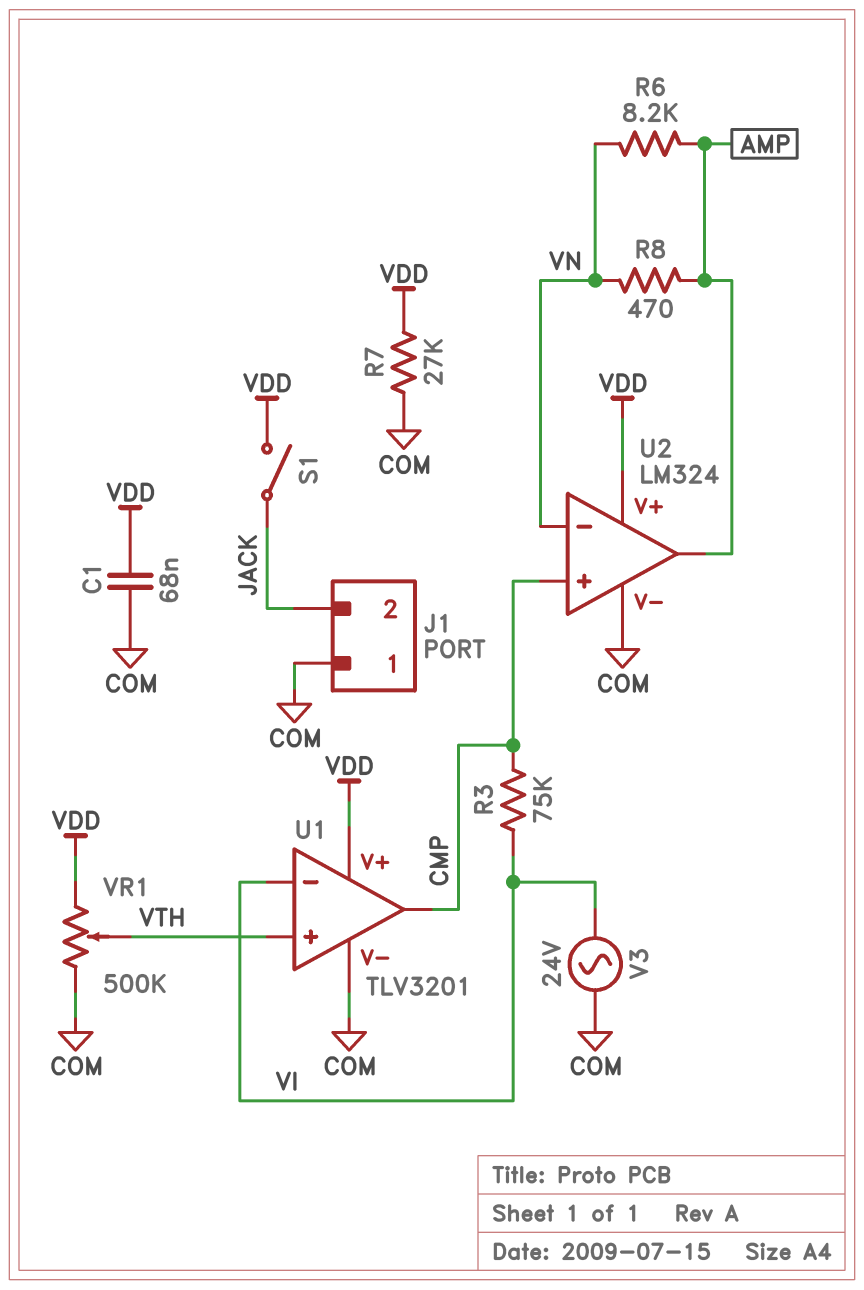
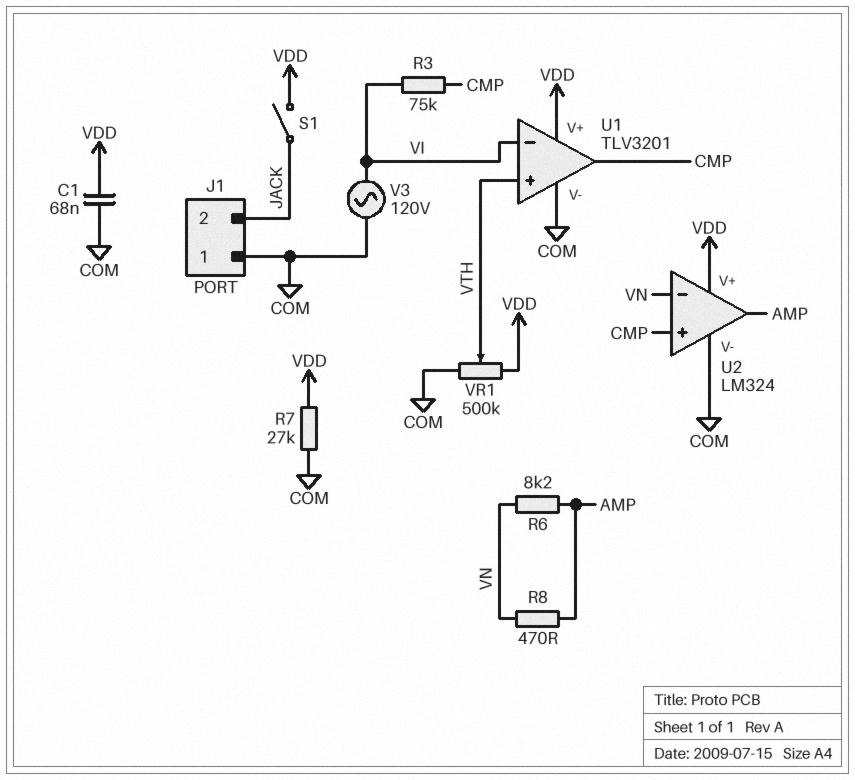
V3: AC 24V (COM, VI) -> AC 120V (COM, VI)

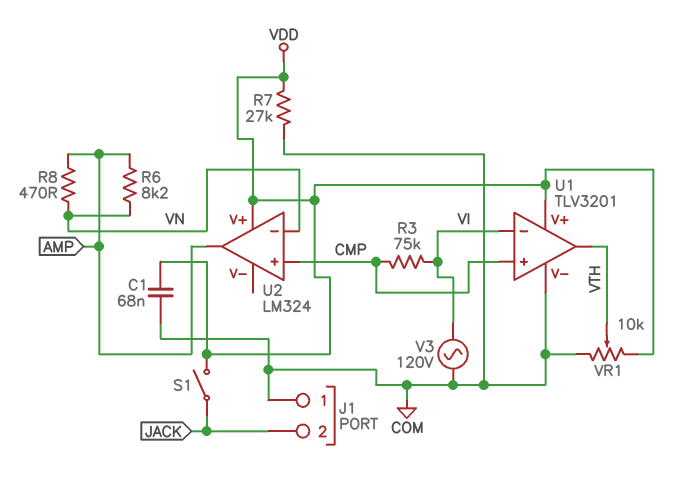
U1 pin in+: VTH -> CMP
U1 pin out: CMP -> VTH
U2 pin V-: COM -> none
VR1: 500k (COM, VDD, wiper VTH) -> 10k (COM, VDD, wiper VTH)

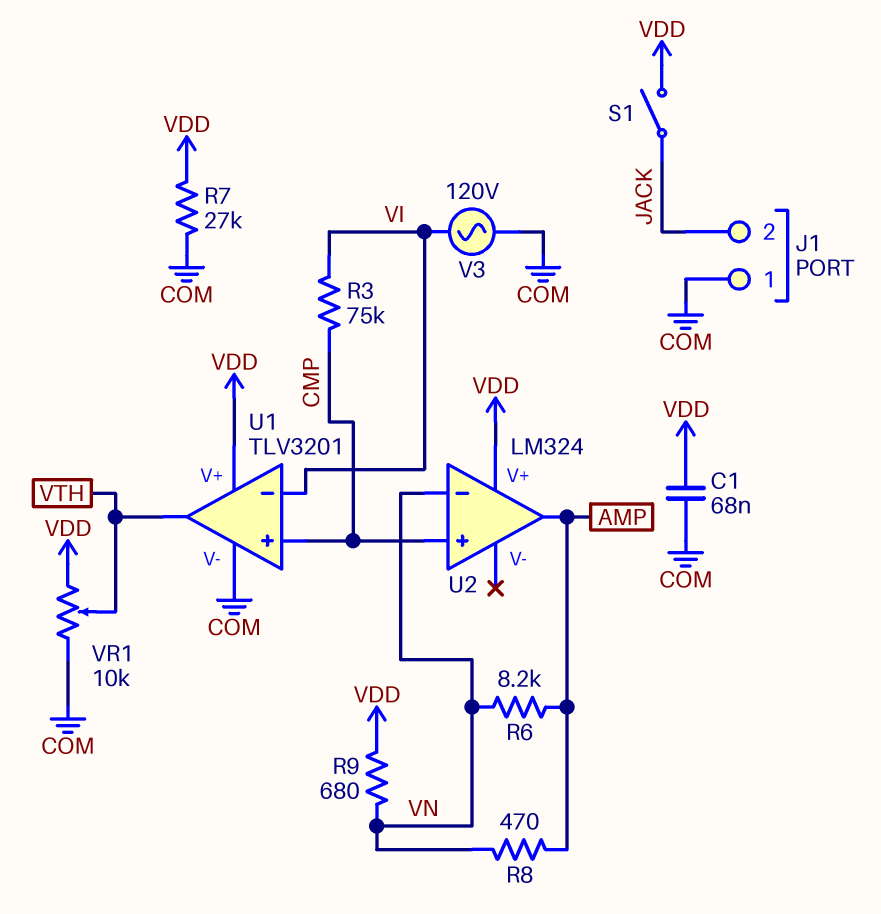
R9: none -> 680 (VDD, VN)

